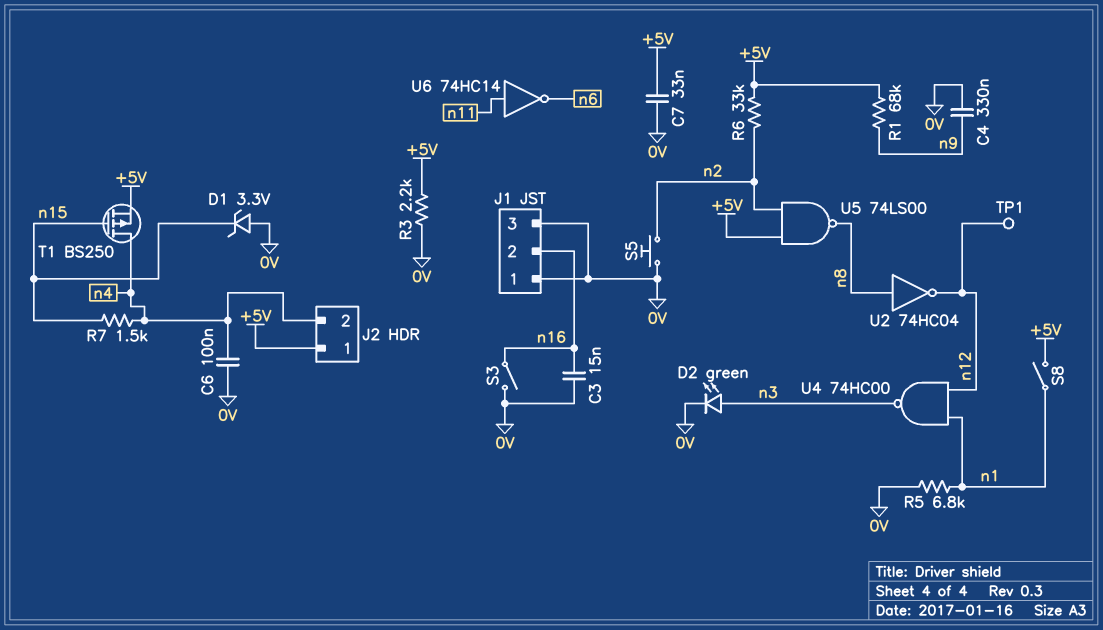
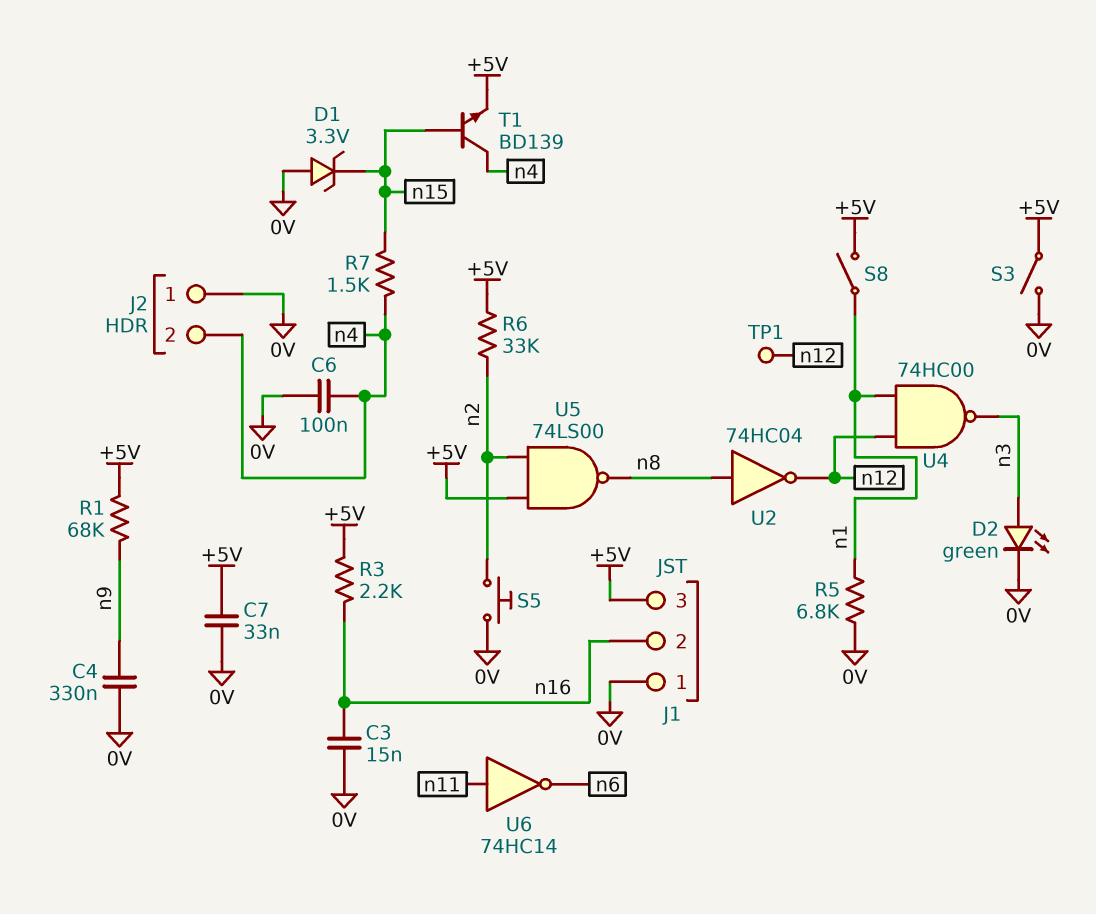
J1 pin 3: 0V -> +5V
J2 pin 1: +5V -> 0V
R3: 2.2k (+5V, 0V) -> 2.2k (+5V, n16)
S3: switch (0V, n16) -> switch (+5V, 0V)
T1: PMOS BS250 (G n15, D n4, S +5V) -> NPN BD139 (B n15, C n4, E +5V)

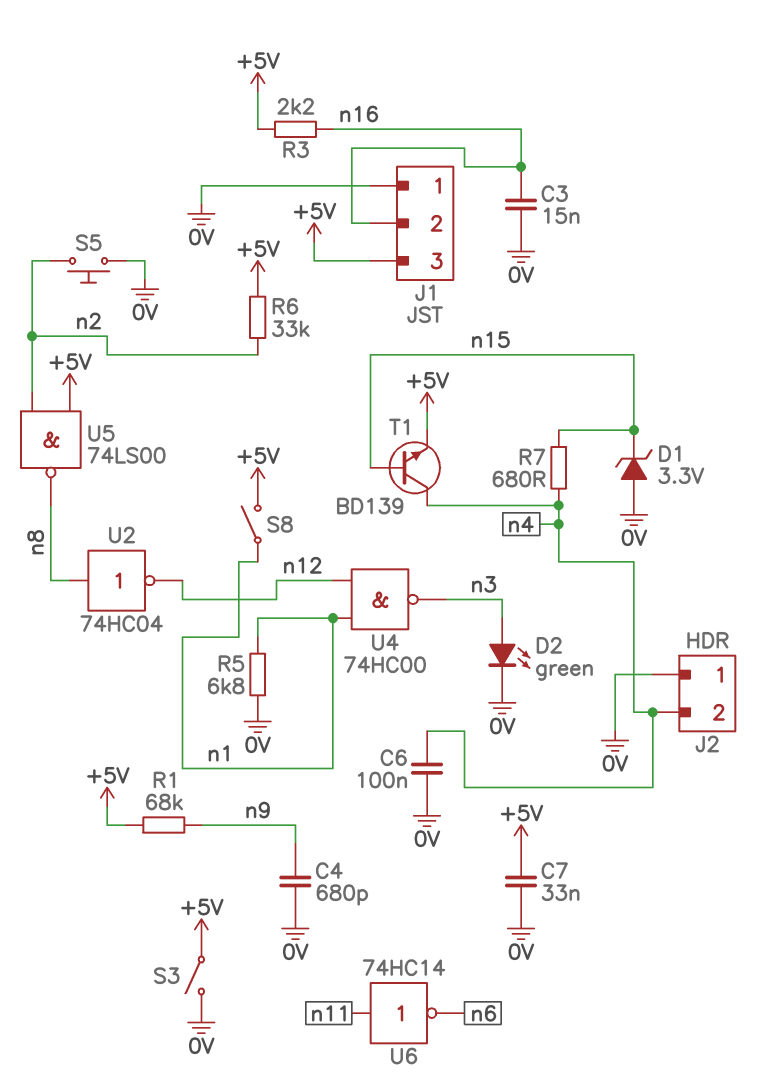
C4: 330nF (0V, n9) -> 680pF (0V, n9)
R7: 1.5k (n4, n15) -> 680 (n4, n15)
TP1: test point (n12) -> none

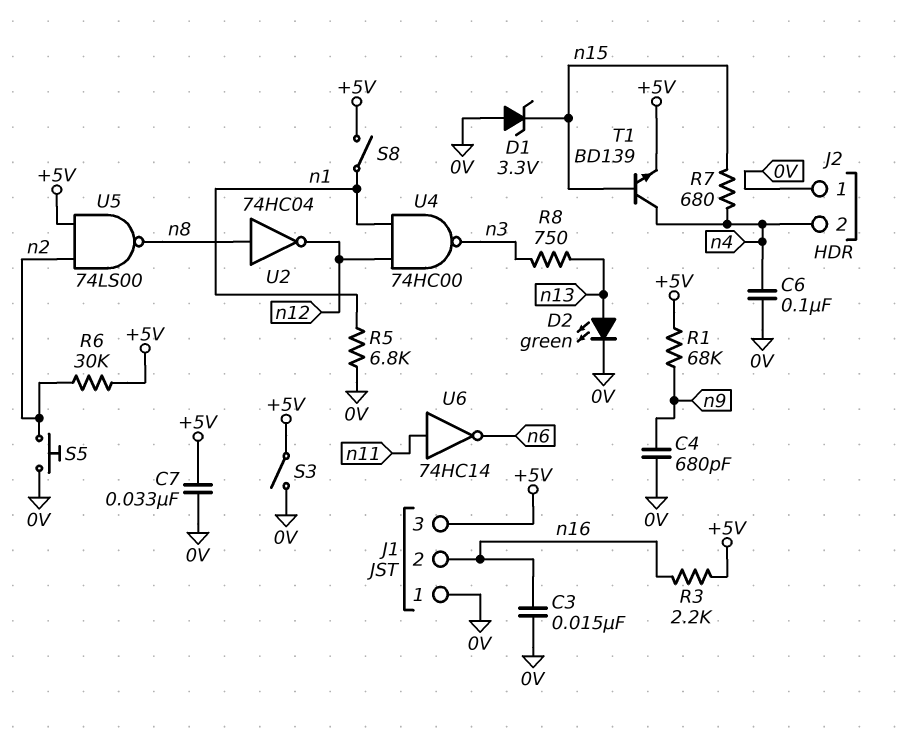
D2: LED green (A n3, K 0V) -> LED green (A n13, K 0V)
R6: 33k (+5V, n2) -> 30k (+5V, n2)
R8: none -> 750 (n3, n13)

